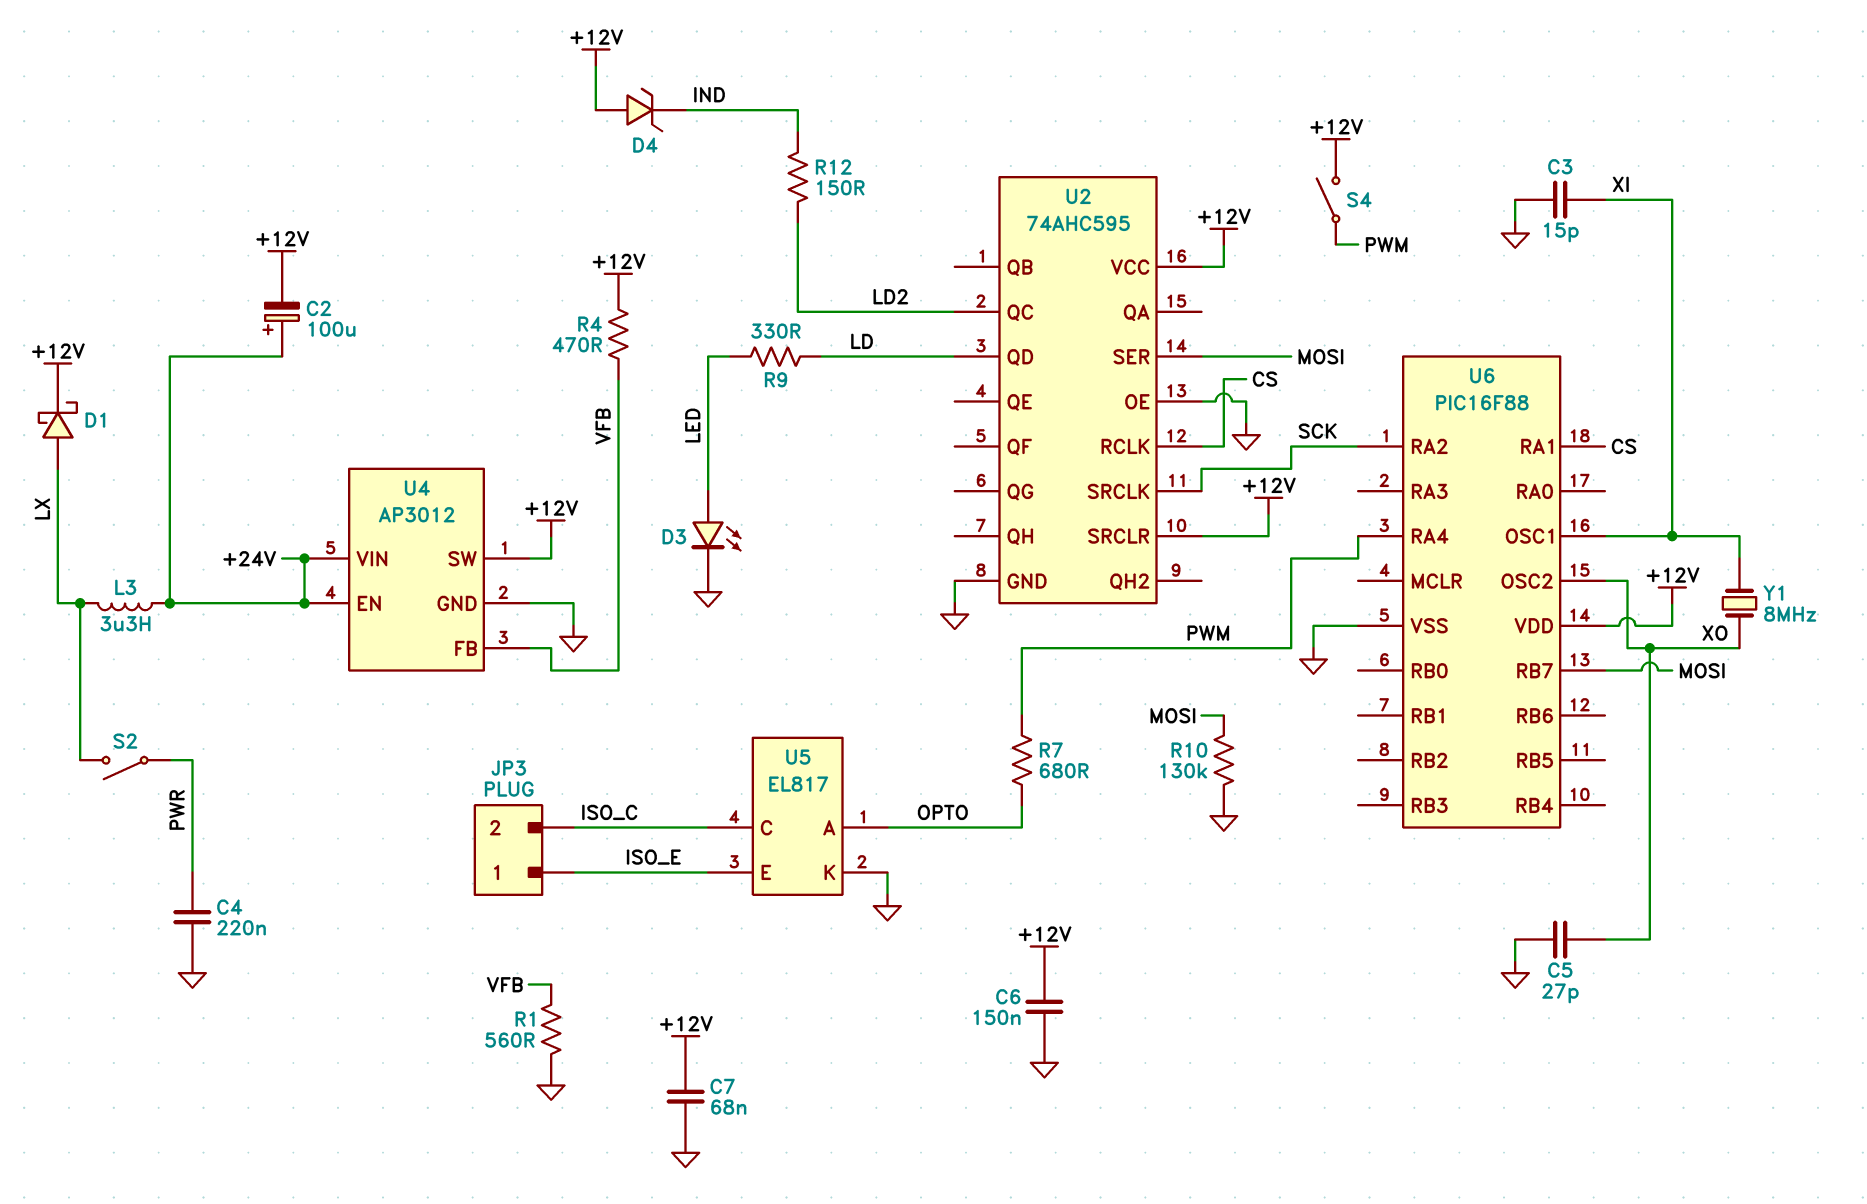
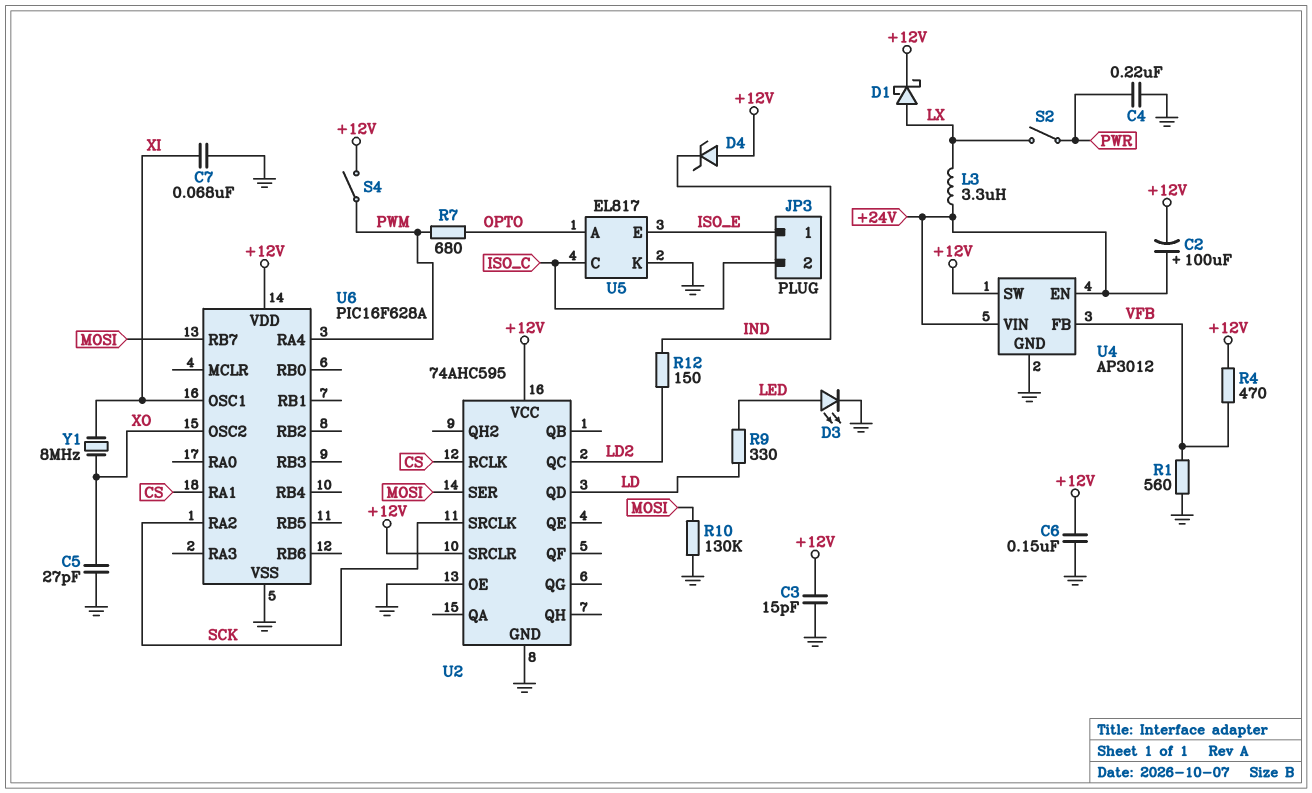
C3: 15pF (GND, XI) -> 15pF (+12V, GND)
C7: 68nF (+12V, GND) -> 68nF (GND, XI)
U6: PIC16F88 -> PIC16F628A

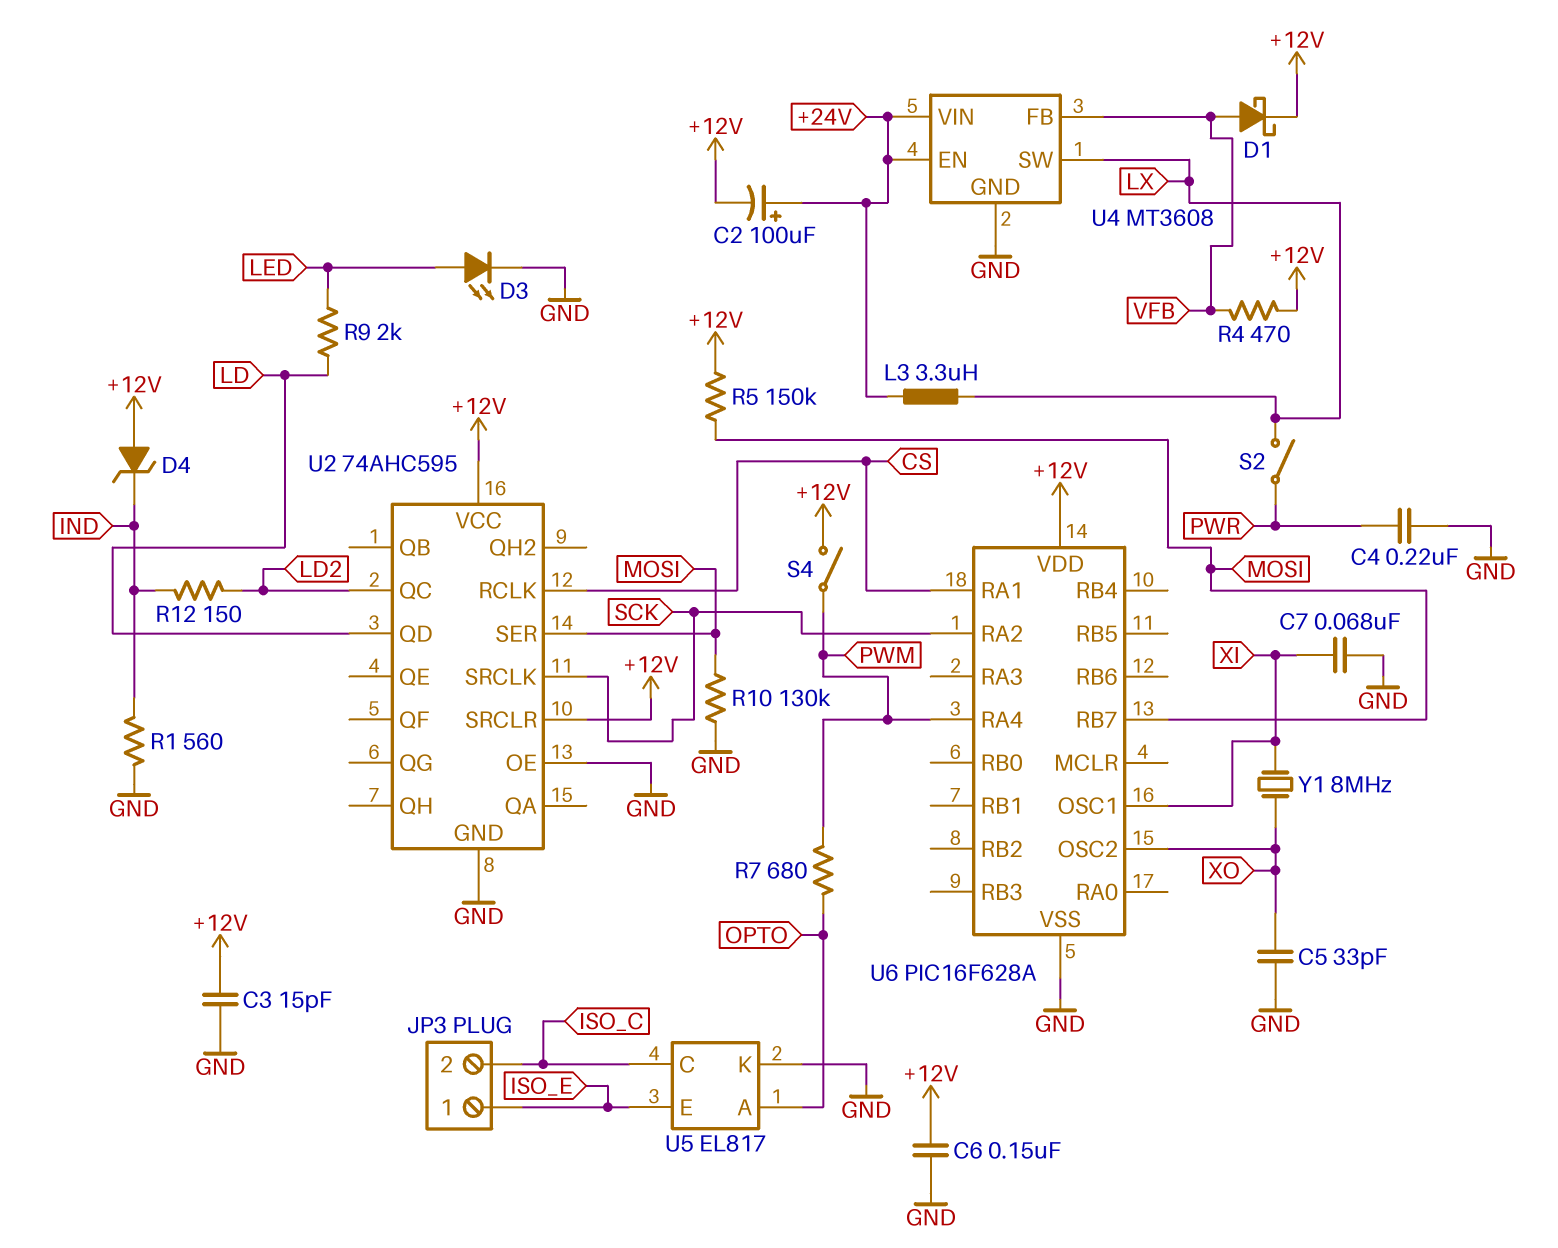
C5: 27pF (GND, XO) -> 33pF (GND, XO)
D1: schottky (A LX, K +12V) -> schottky (A VFB, K +12V)
R1: 560 (GND, VFB) -> 560 (GND, IND)
R5: none -> 150k (+12V, MOSI)
R9: 330 (LD, LED) -> 2k (LD, LED)
U4: AP3012 -> MT3608
U4 pin SW: +12V -> LX

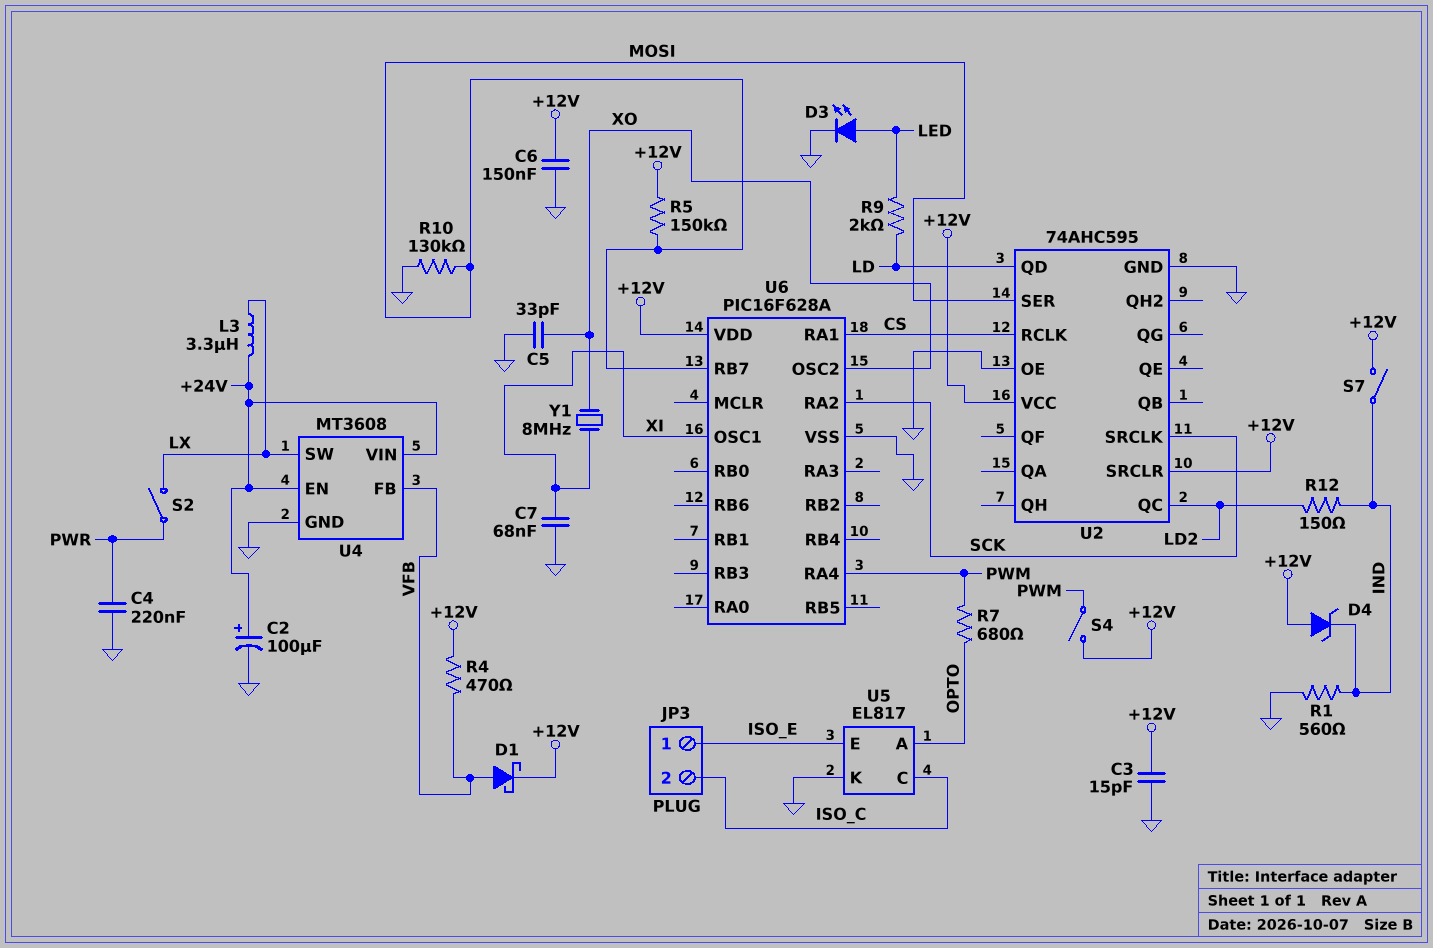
C2: 100uF (plus +24V, minus +12V) -> 100uF (plus +24V, minus GND)
S7: none -> switch (+12V, IND)

